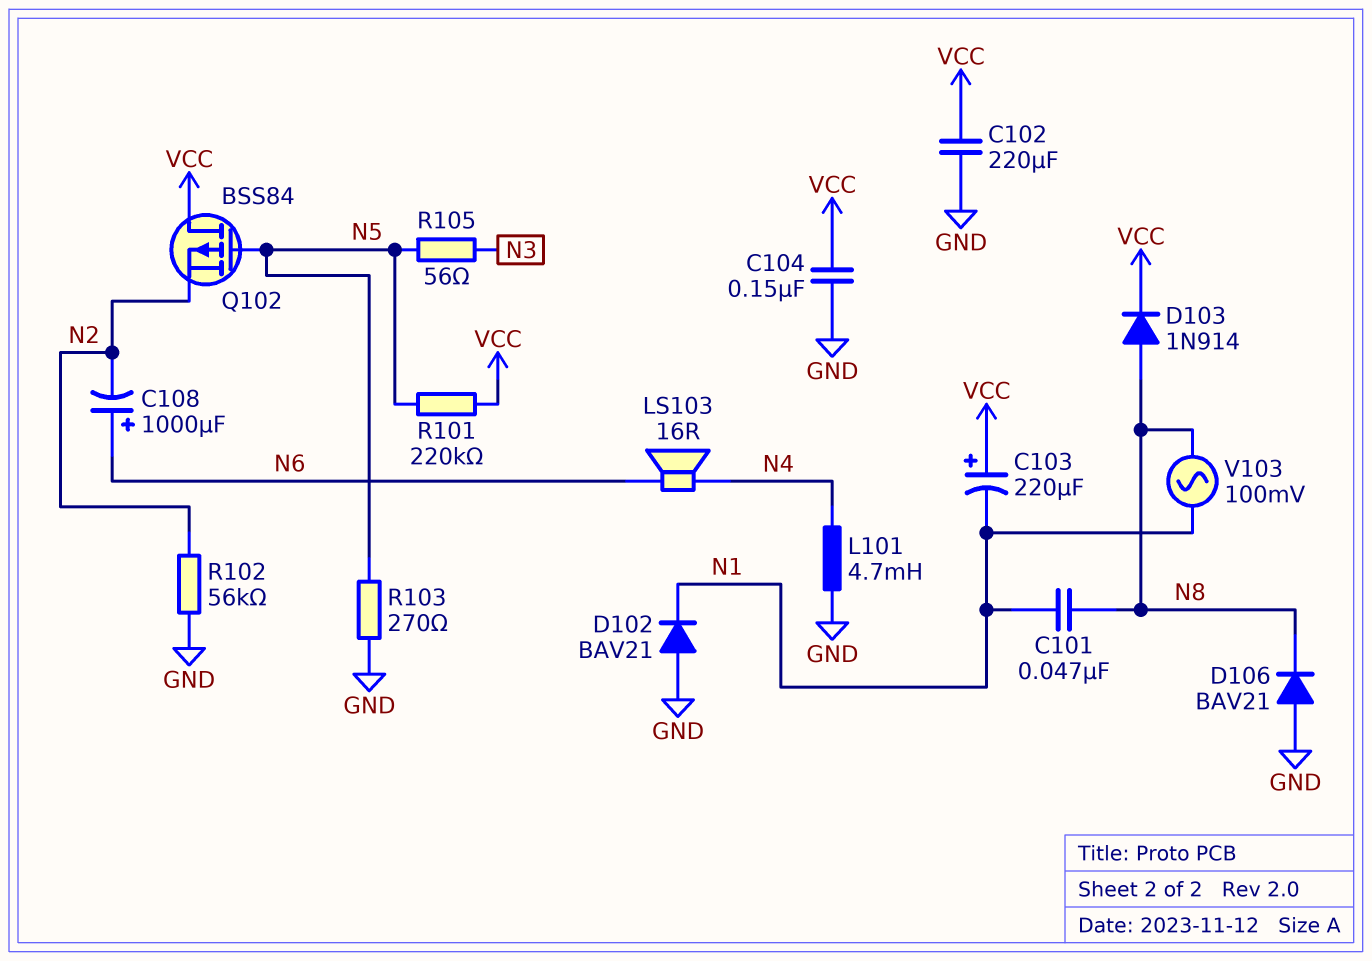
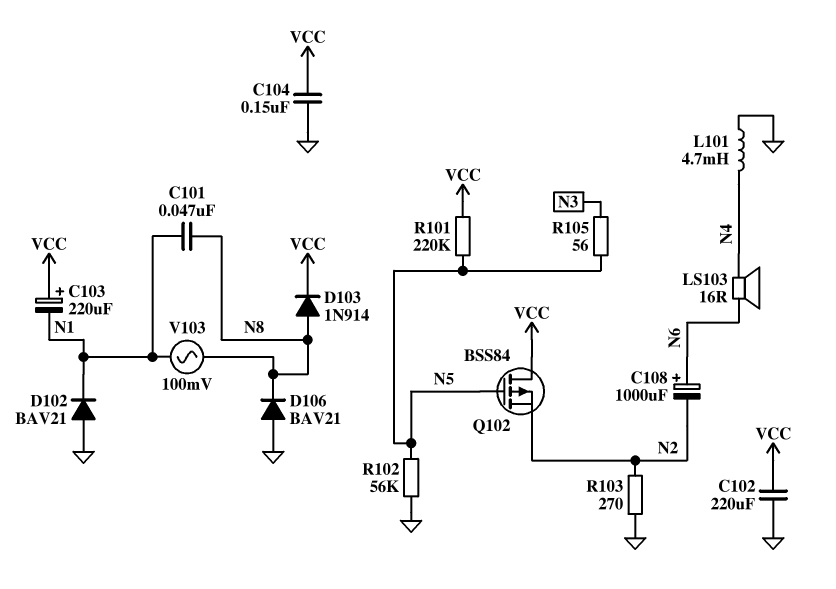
R102: 56k (GND, N2) -> 56k (GND, N5)
R103: 270 (GND, N5) -> 270 (GND, N2)

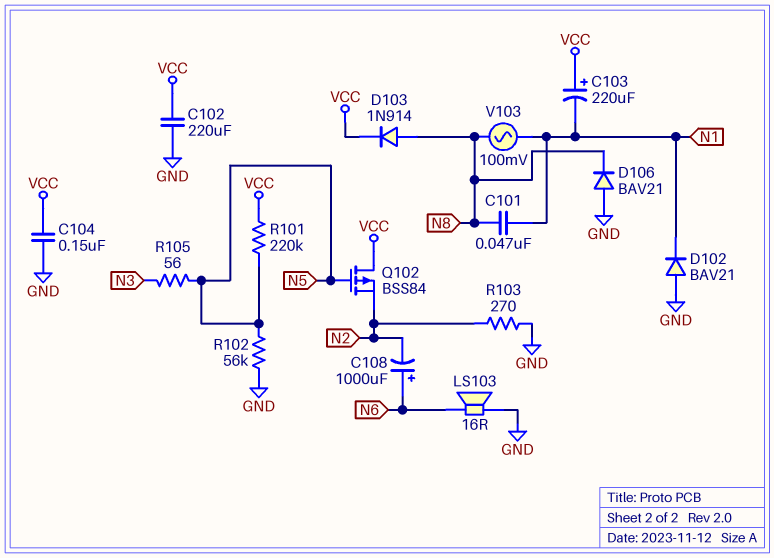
L101: 4.7mH (GND, N4) -> none
LS103: speaker 16R (N4, N6) -> speaker 16R (GND, N6)

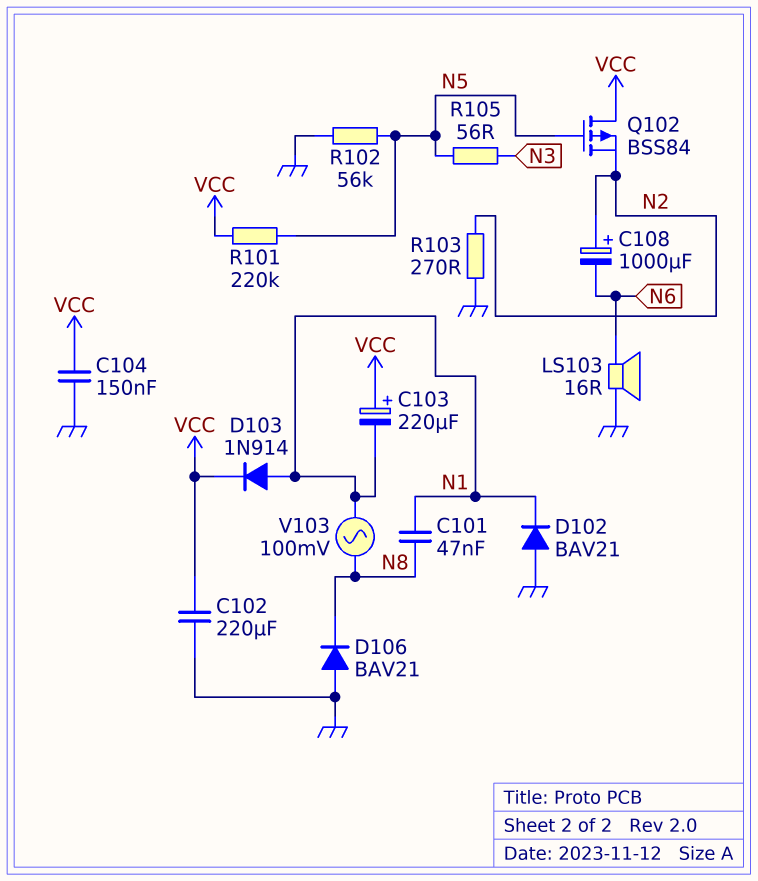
C108: 1000uF (plus N6, minus N2) -> 1000uF (plus N2, minus N6)
D103: diode 1N914 (A N8, K VCC) -> diode 1N914 (A N1, K VCC)

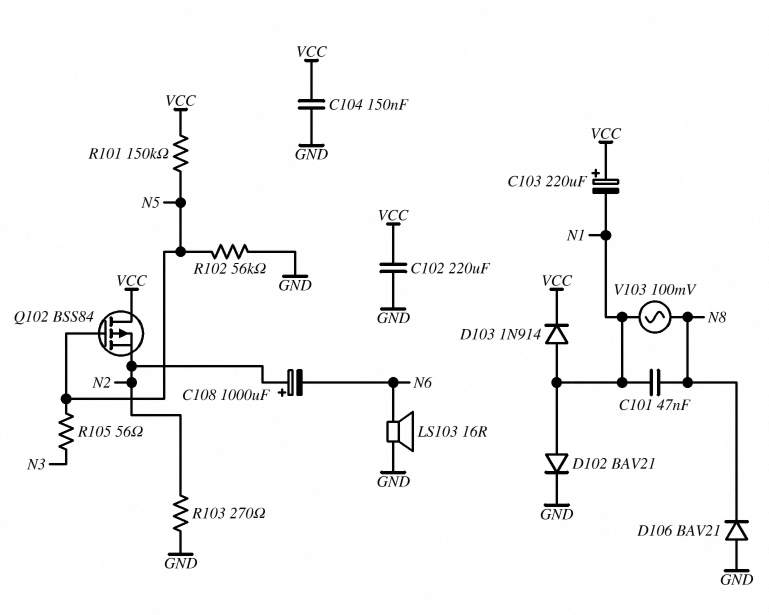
D102: diode BAV21 (A GND, K N1) -> diode BAV21 (A N1, K GND)
R101: 220k (N5, VCC) -> 150k (N5, VCC)

